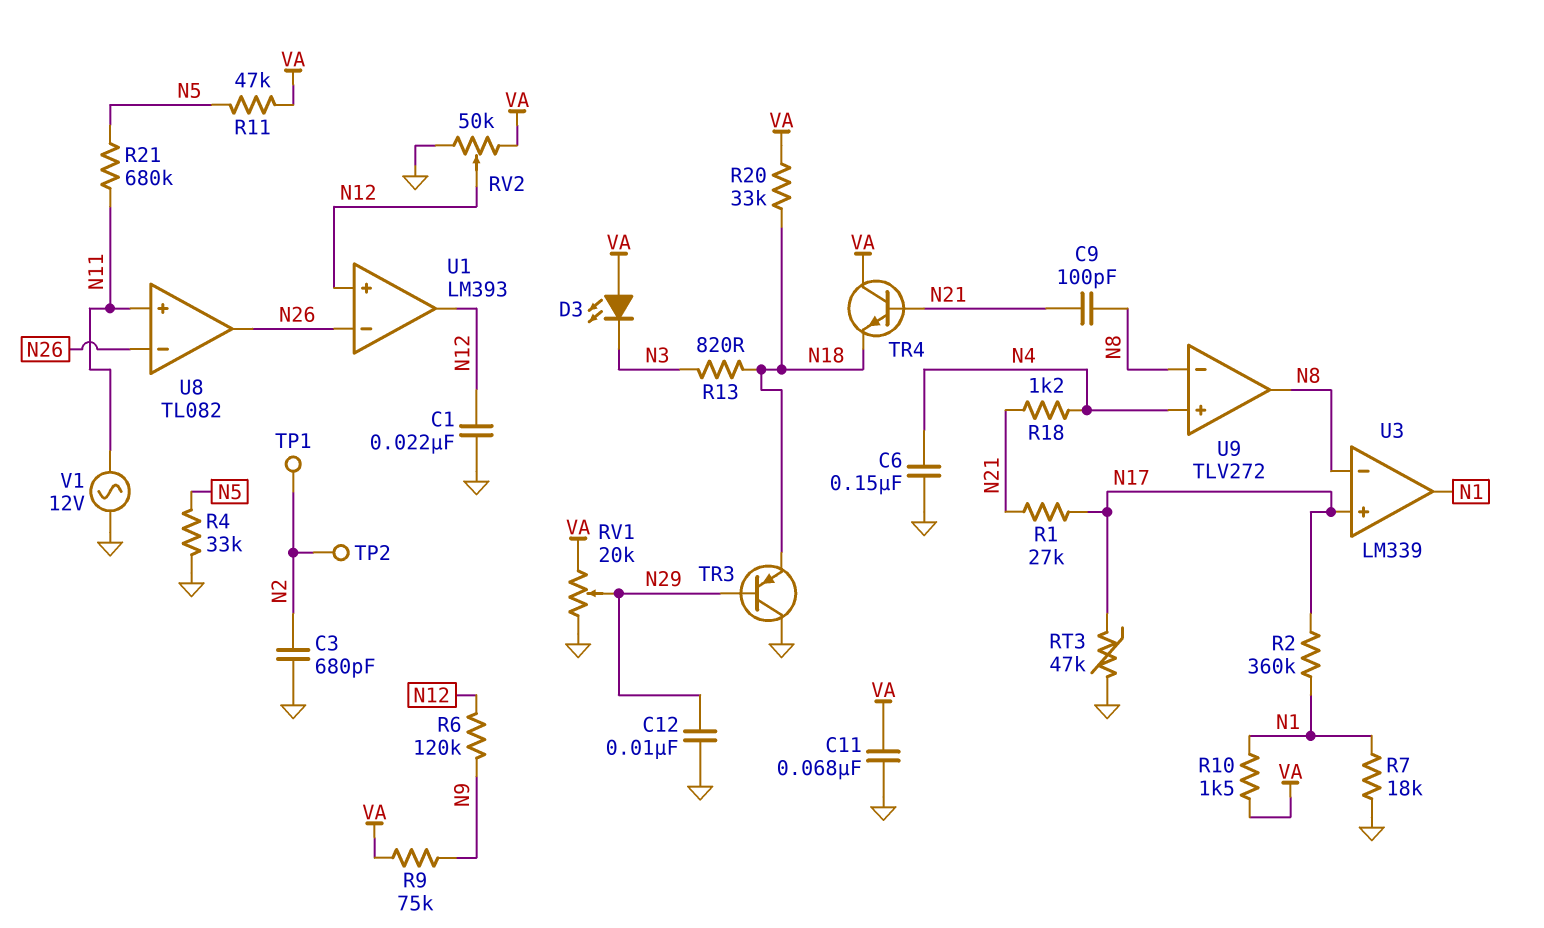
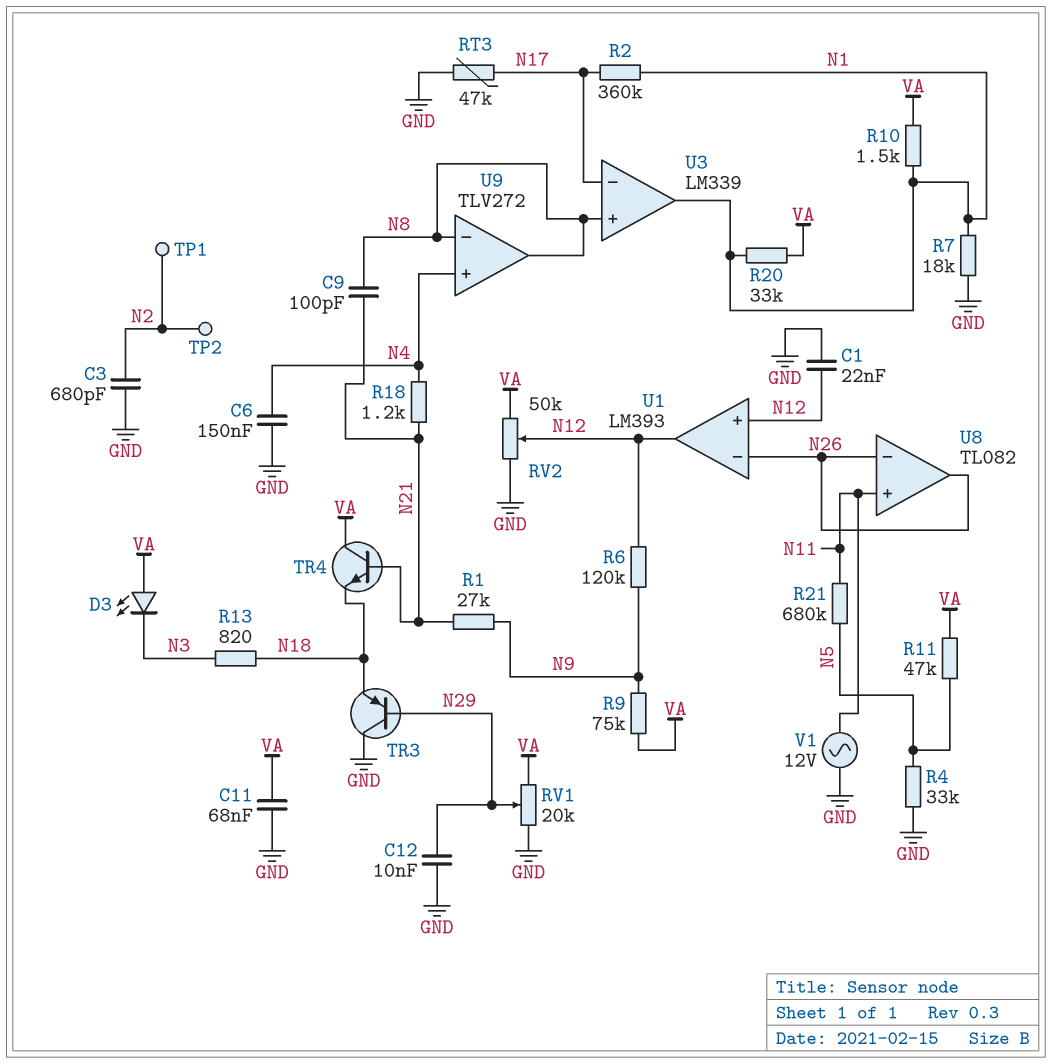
R1: 27k (N17, N21) -> 27k (N9, N21)
R20: 33k (N18, VA) -> 33k (N1, VA)
U3 pin in+: N17 -> N8
U3 pin in-: N8 -> N17

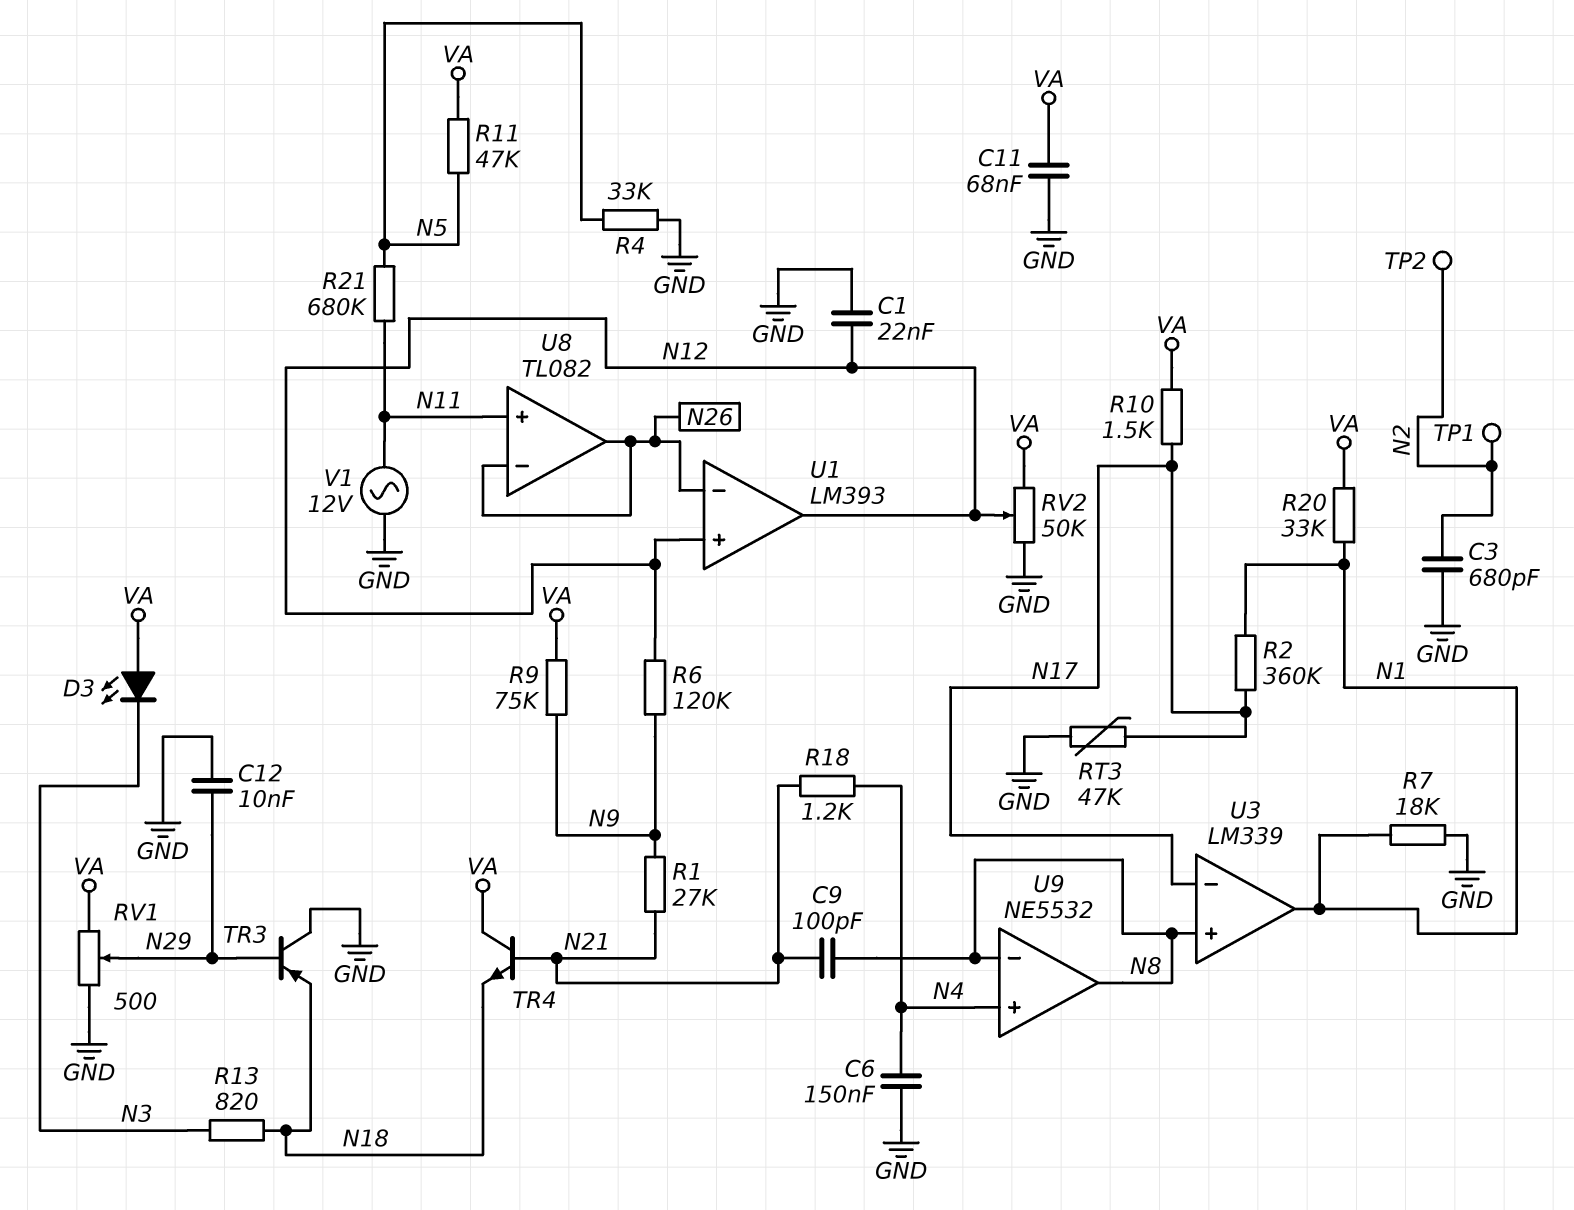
R10: 1.5k (N1, VA) -> 1.5k (N17, VA)
RV1: 20k (GND, VA, wiper N29) -> 500 (GND, VA, wiper N29)
U9: TLV272 -> NE5532

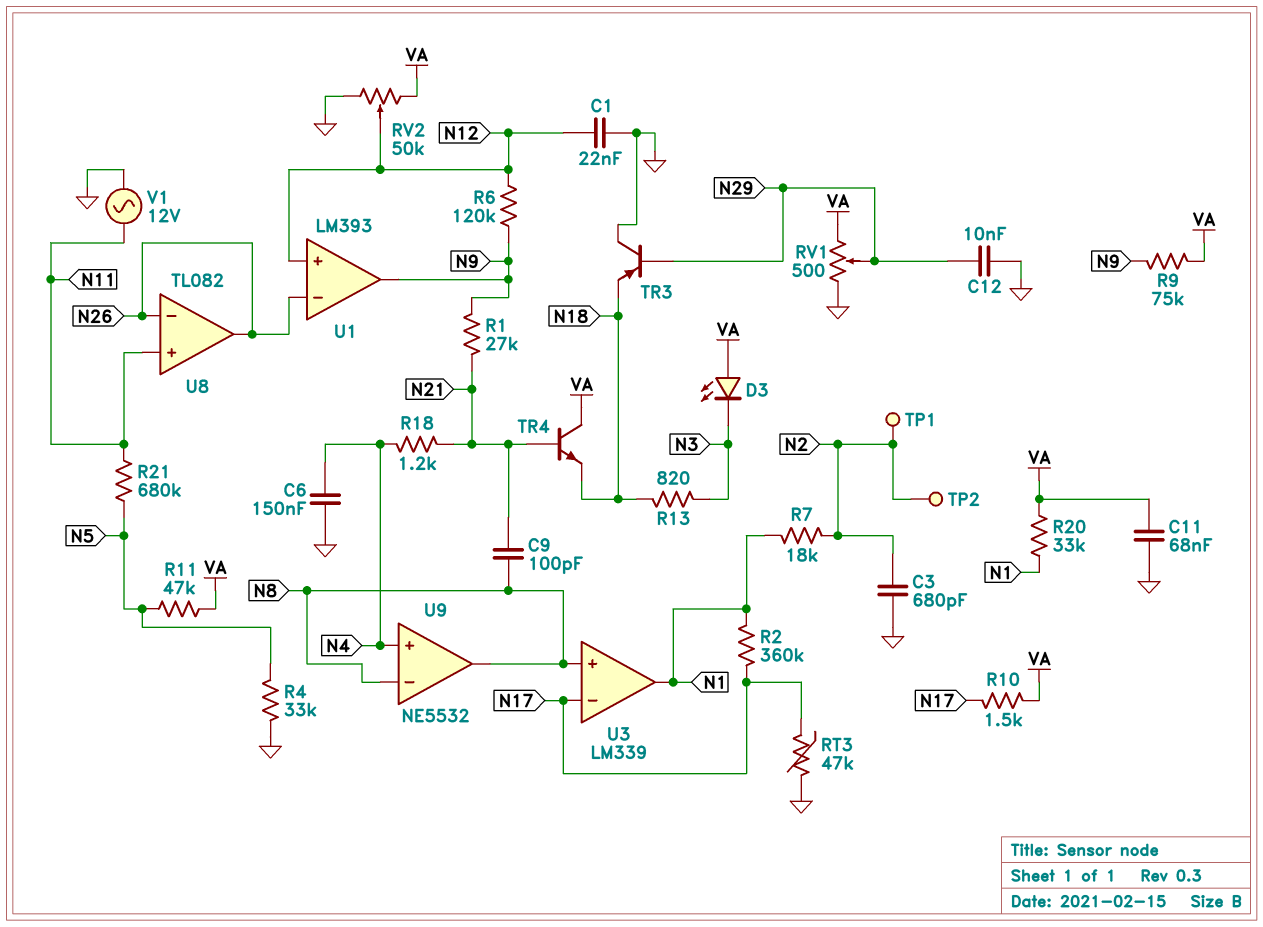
R7: 18k (GND, N1) -> 18k (N1, N2)
U1 pin out: N12 -> N9

